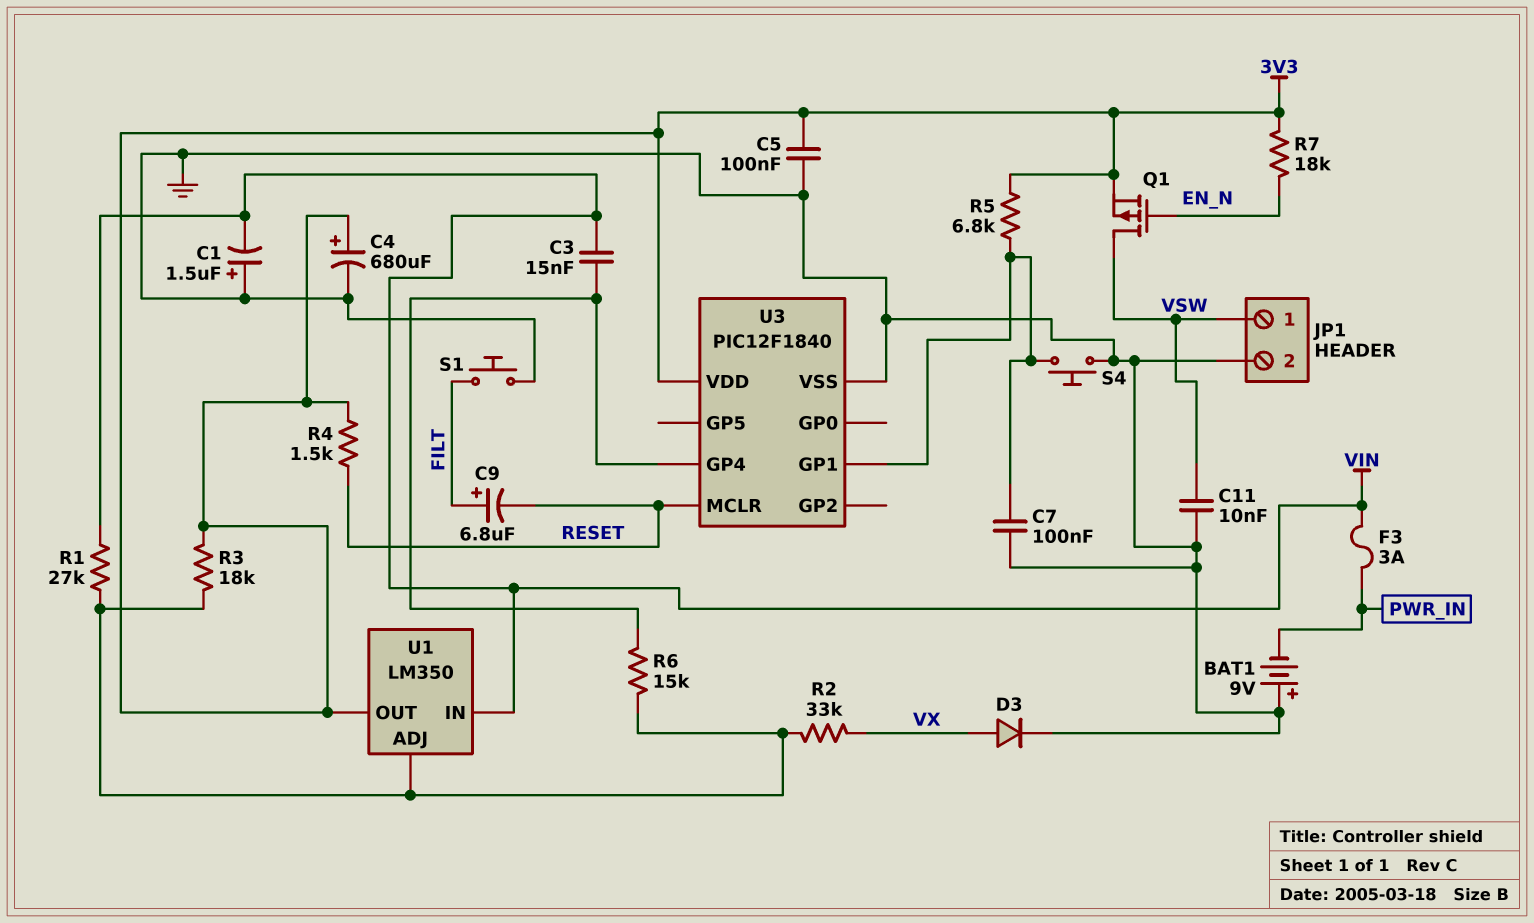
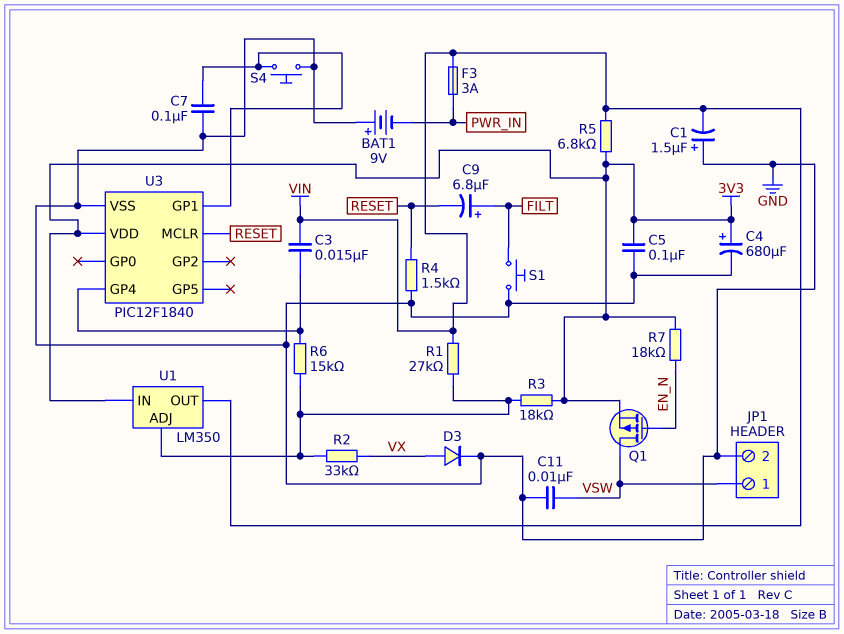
R4: 1.5k (3V3, RESET) -> 1.5k (GND, RESET)
R5: 6.8k (3V3, U3/GP1) -> 6.8k (3V3, VIN)
U1 pin IN: VIN -> 3V3
U1 pin OUT: 3V3 -> VIN

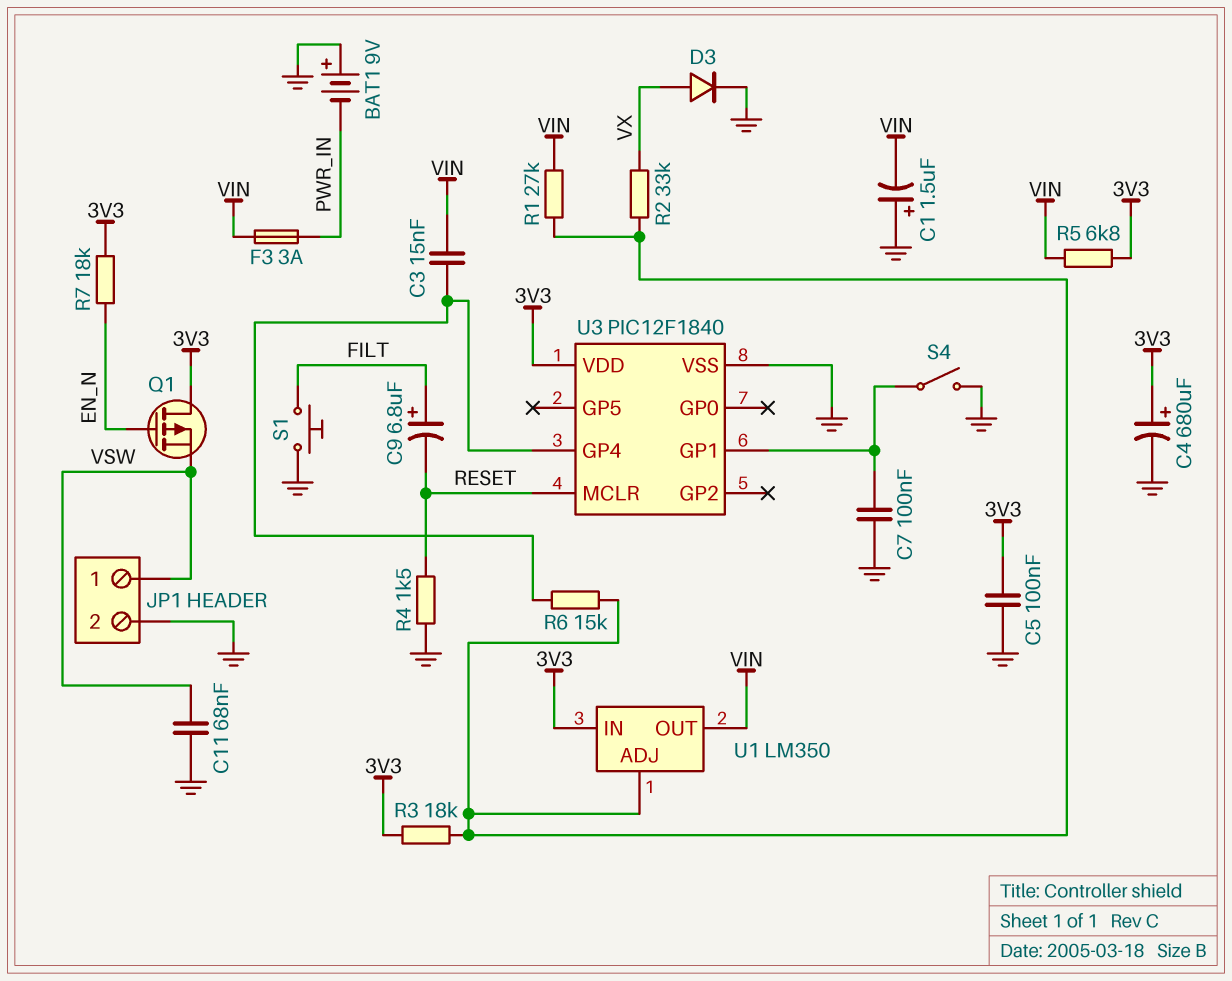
C11: 10nF (GND, VSW) -> 68nF (GND, VSW)
Q1: PMOS (G EN_N, D VSW, S 3V3) -> PMOS (G EN_N, D 3V3, S VSW)
S4: button (GND, U3/GP1) -> switch (GND, U3/GP1)

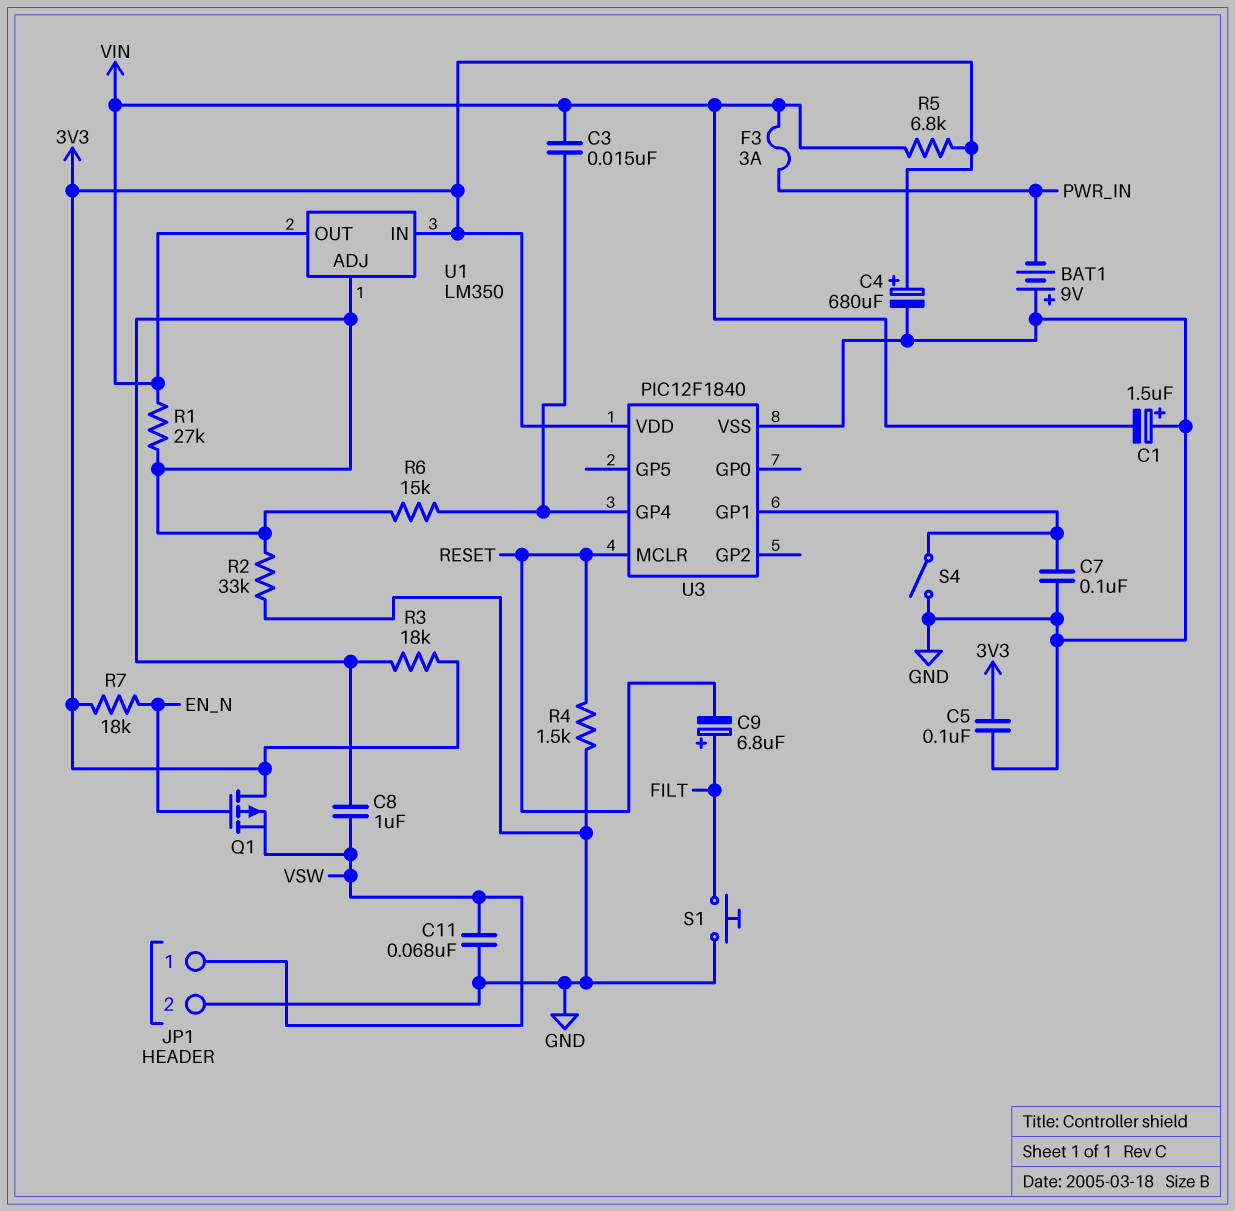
C8: none -> 1uF (U1/ADJ, VSW)
D3: diode (A VX, K GND) -> none
R2: 33k (U1/ADJ, VX) -> 33k (GND, U1/ADJ)

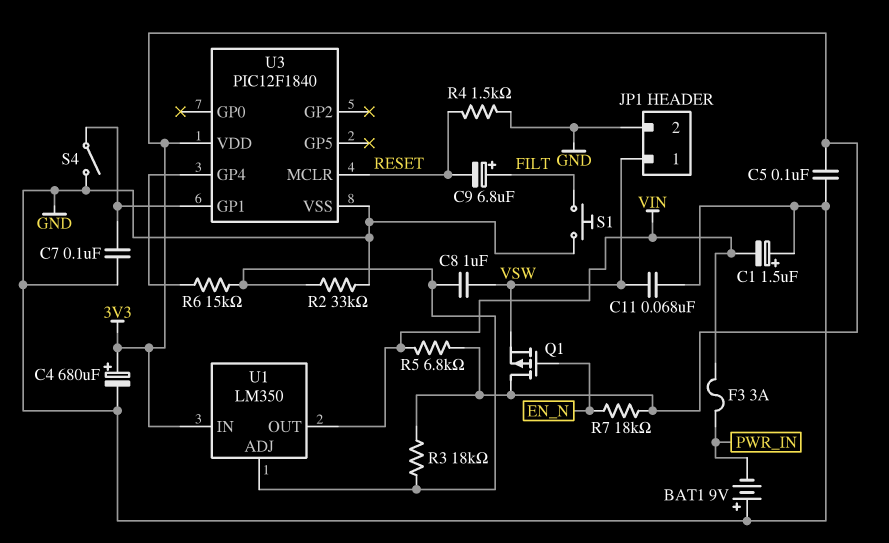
C3: 15nF (U3/GP4, VIN) -> none
R1: 27k (U1/ADJ, VIN) -> none

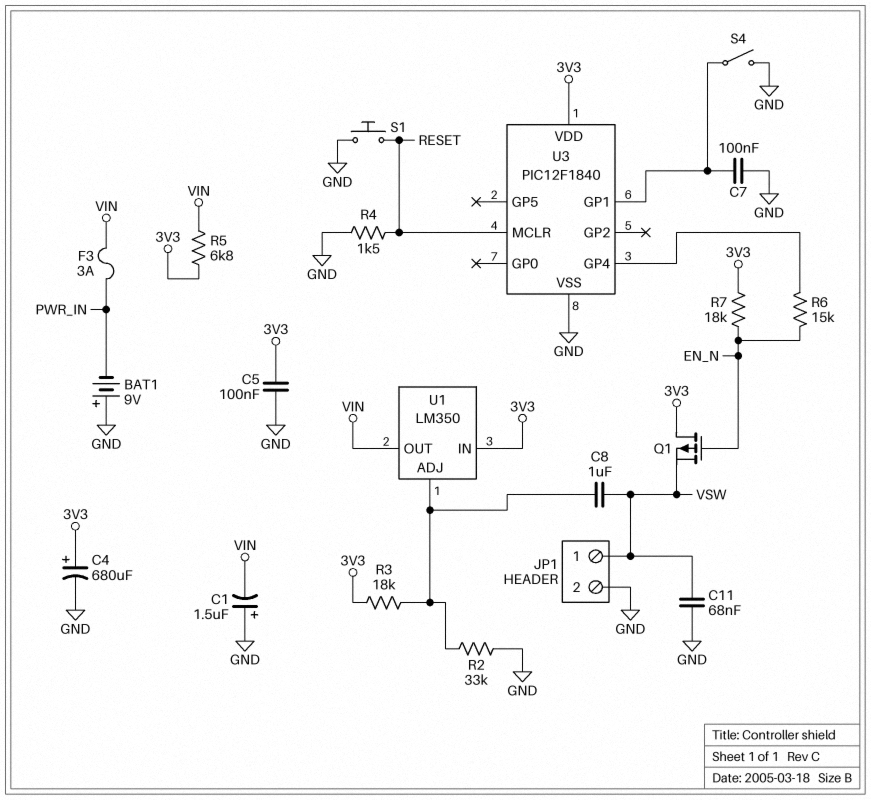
C9: 6.8uF (plus FILT, minus RESET) -> none
R6: 15k (U1/ADJ, U3/GP4) -> 15k (EN_N, U3/GP4)
S1: button (FILT, GND) -> button (GND, RESET)

